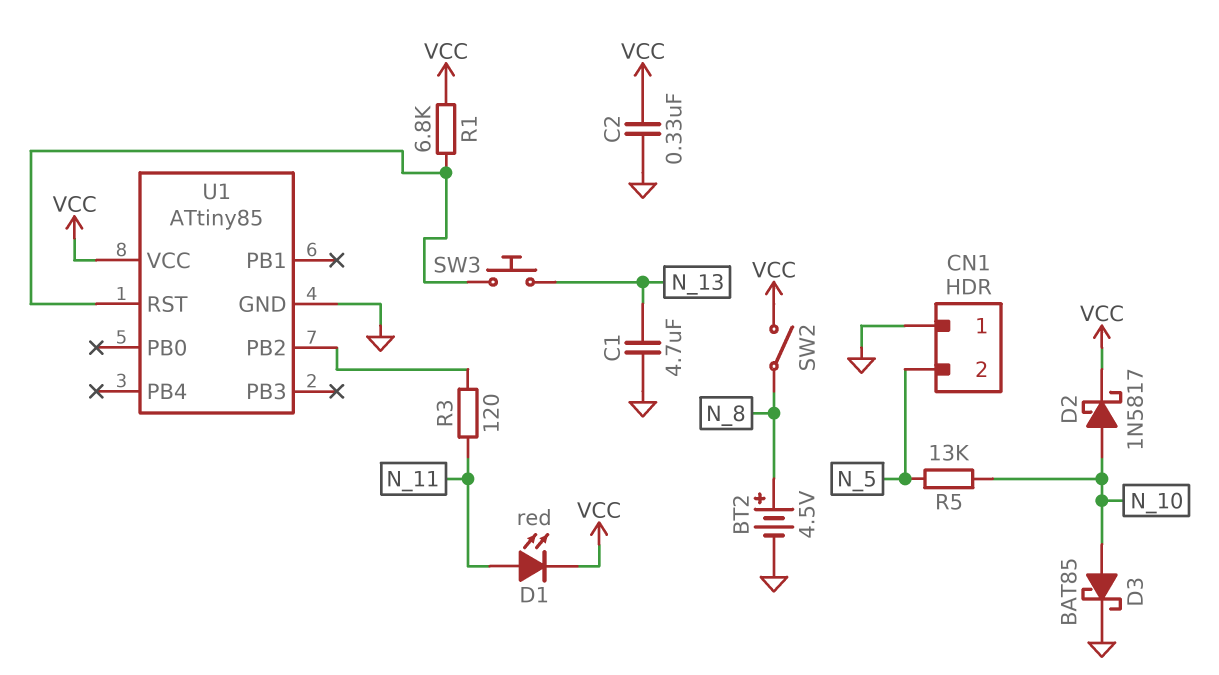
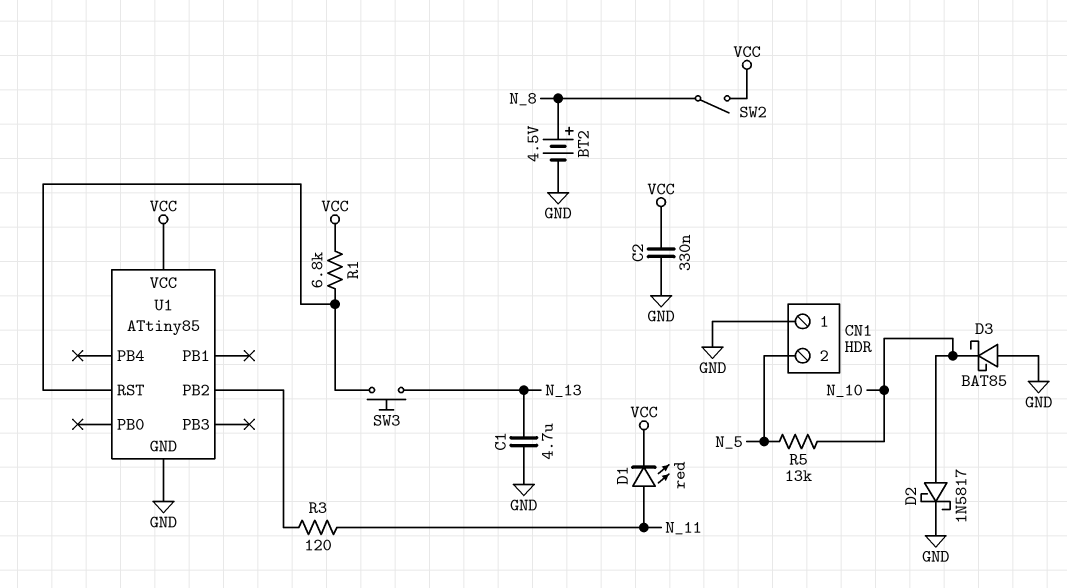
D2: schottky 1N5817 (A N_10, K VCC) -> schottky 1N5817 (A N_10, K GND)
D3: schottky BAT85 (A N_10, K GND) -> schottky BAT85 (A GND, K N_10)

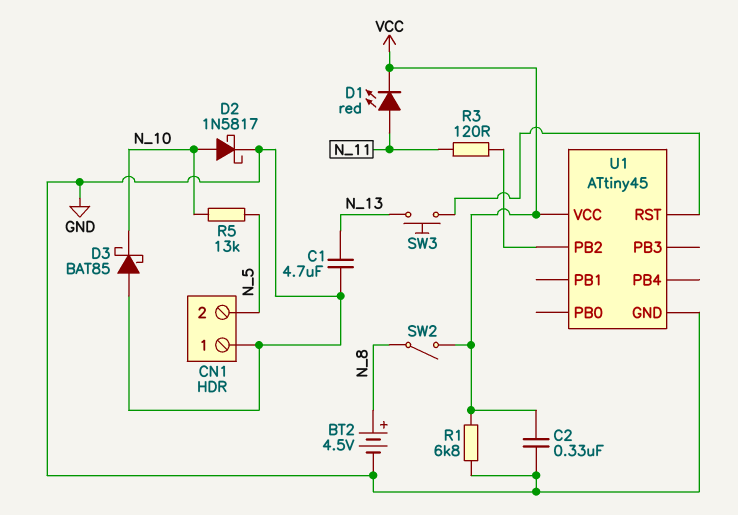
R1: 6.8k (U1/RST, VCC) -> 6.8k (GND, VCC)
U1: ATtiny85 -> ATtiny45

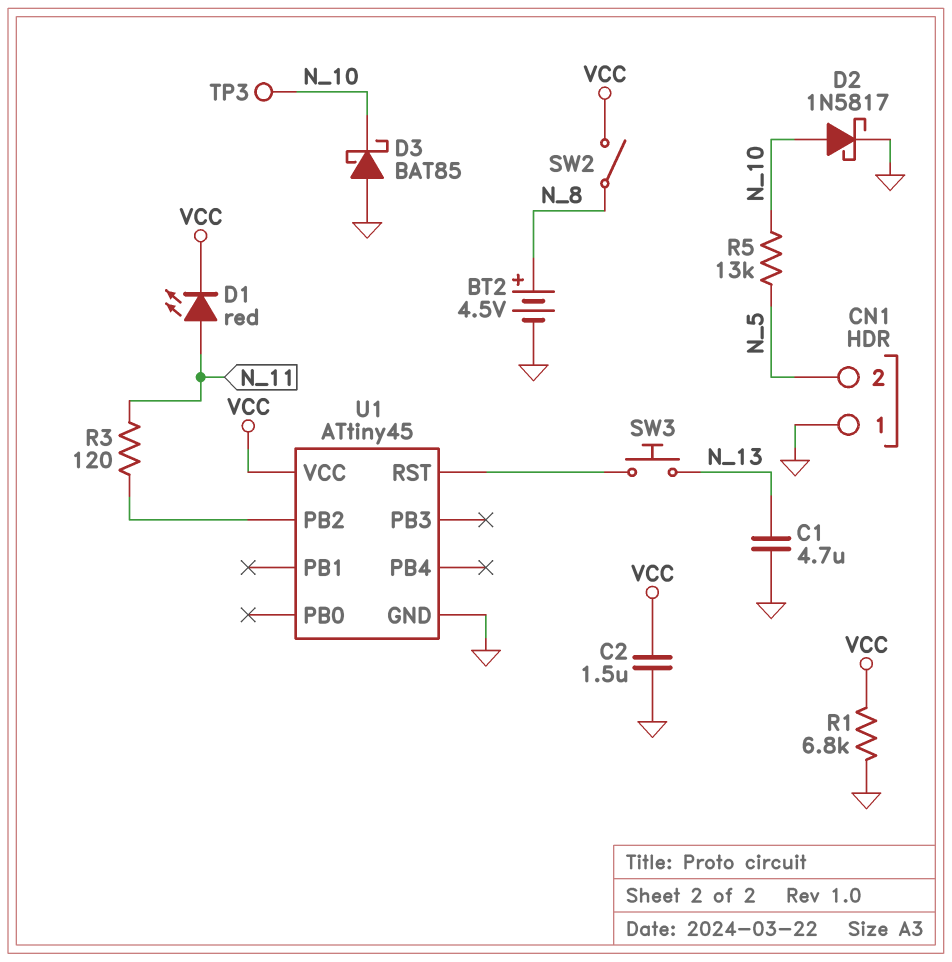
C2: 330nF (GND, VCC) -> 1.5uF (GND, VCC)
TP3: none -> test point (N_10)

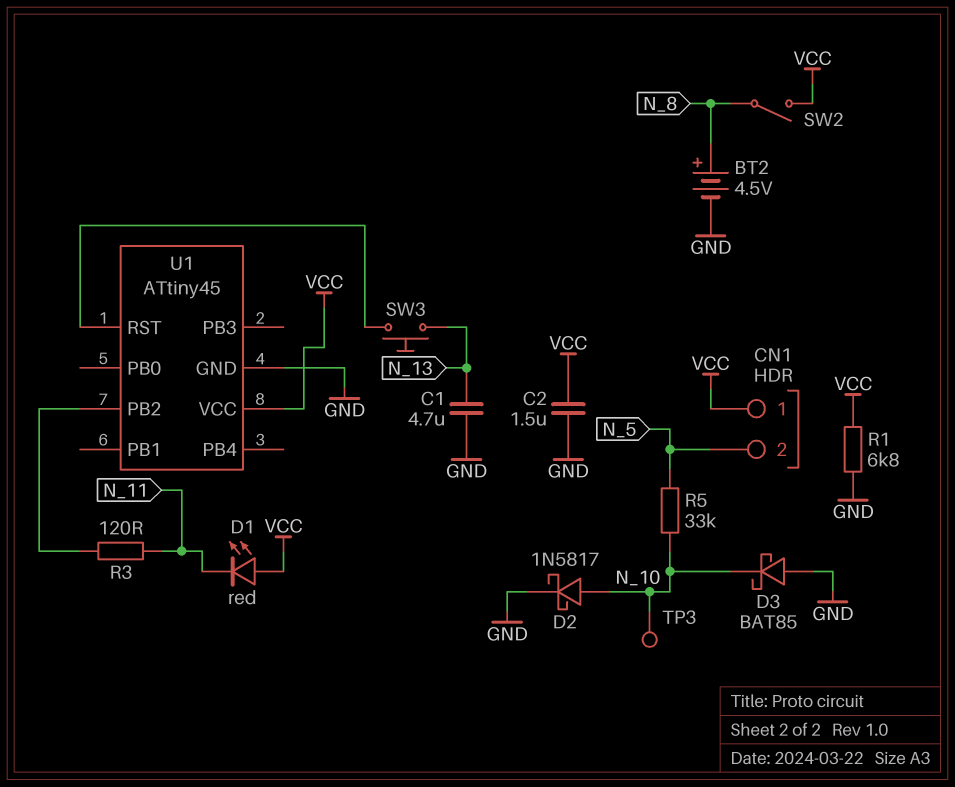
CN1 pin 1: GND -> VCC
D1: LED red (A N_11, K VCC) -> LED red (A VCC, K N_11)
R5: 13k (N_5, N_10) -> 33k (N_5, N_10)

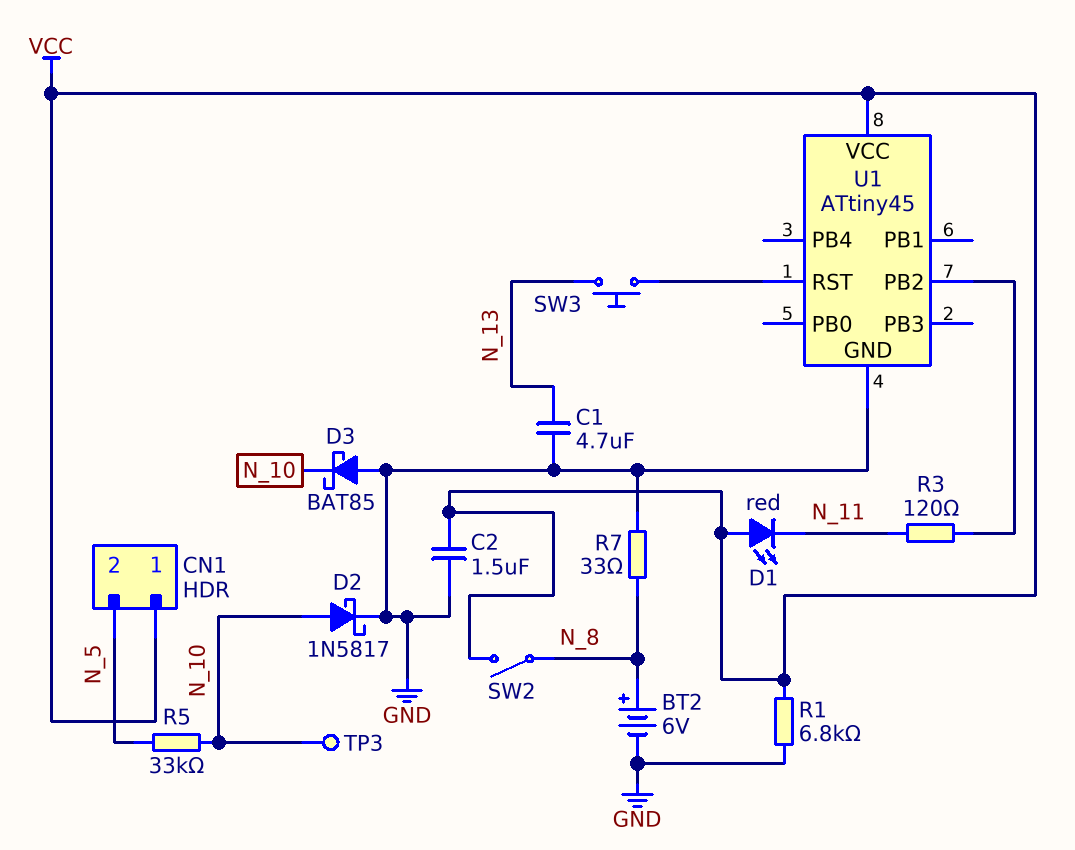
BT2: 4.5V (plus N_8, minus GND) -> 6V (plus N_8, minus GND)
R7: none -> 33 (GND, N_8)

